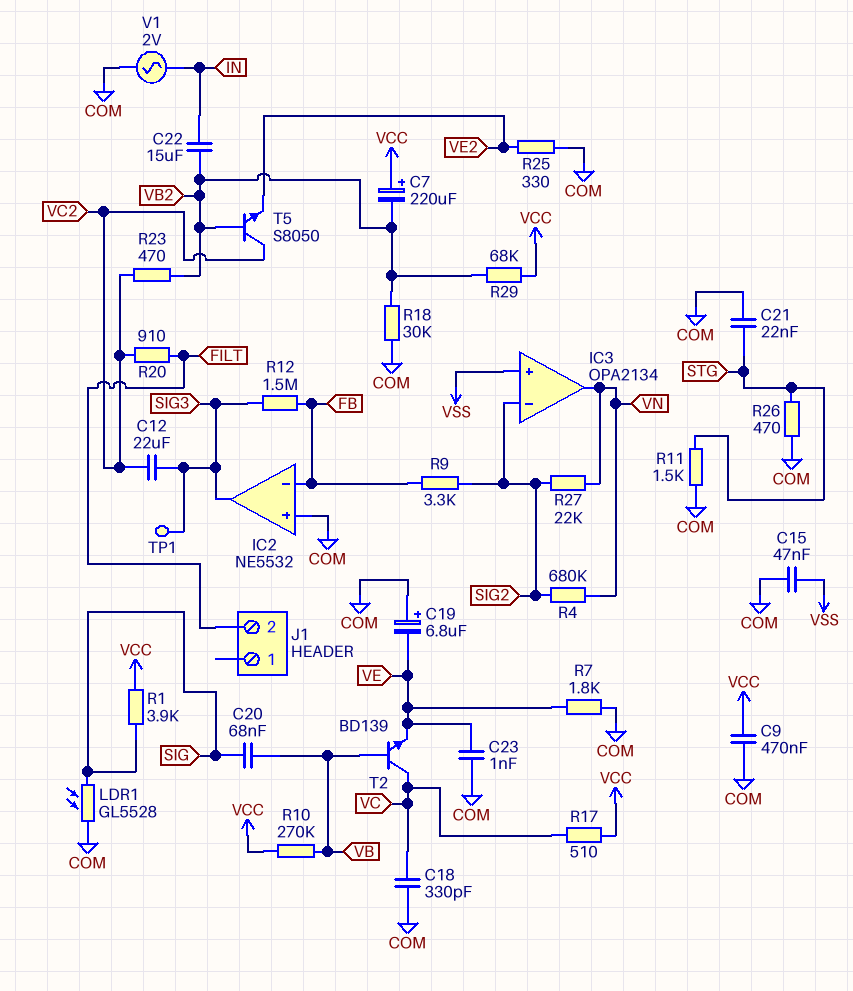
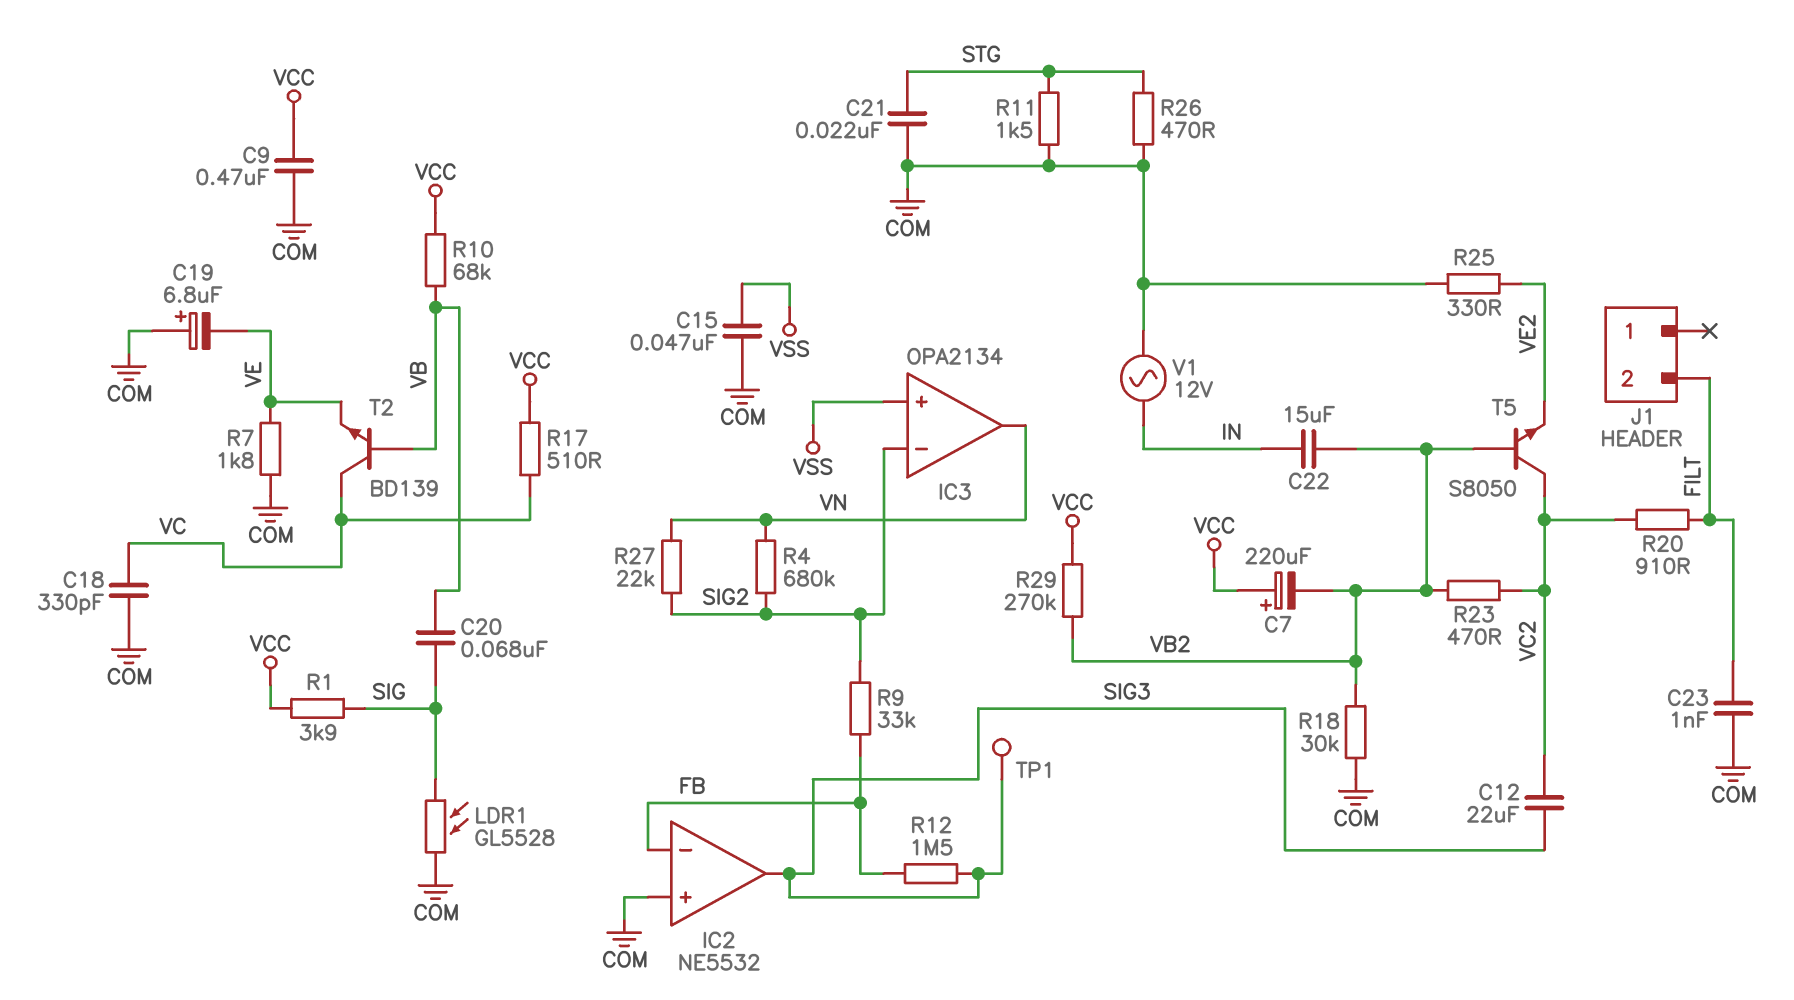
C23: 1nF (COM, VE) -> 1nF (COM, FILT)
R9: 3.3k (FB, SIG2) -> 33k (FB, SIG2)
R10: 270k (VB, VCC) -> 68k (VB, VCC)
R29: 68k (VB2, VCC) -> 270k (VB2, VCC)
V1: AC 2V (COM, IN) -> AC 12V (COM, IN)

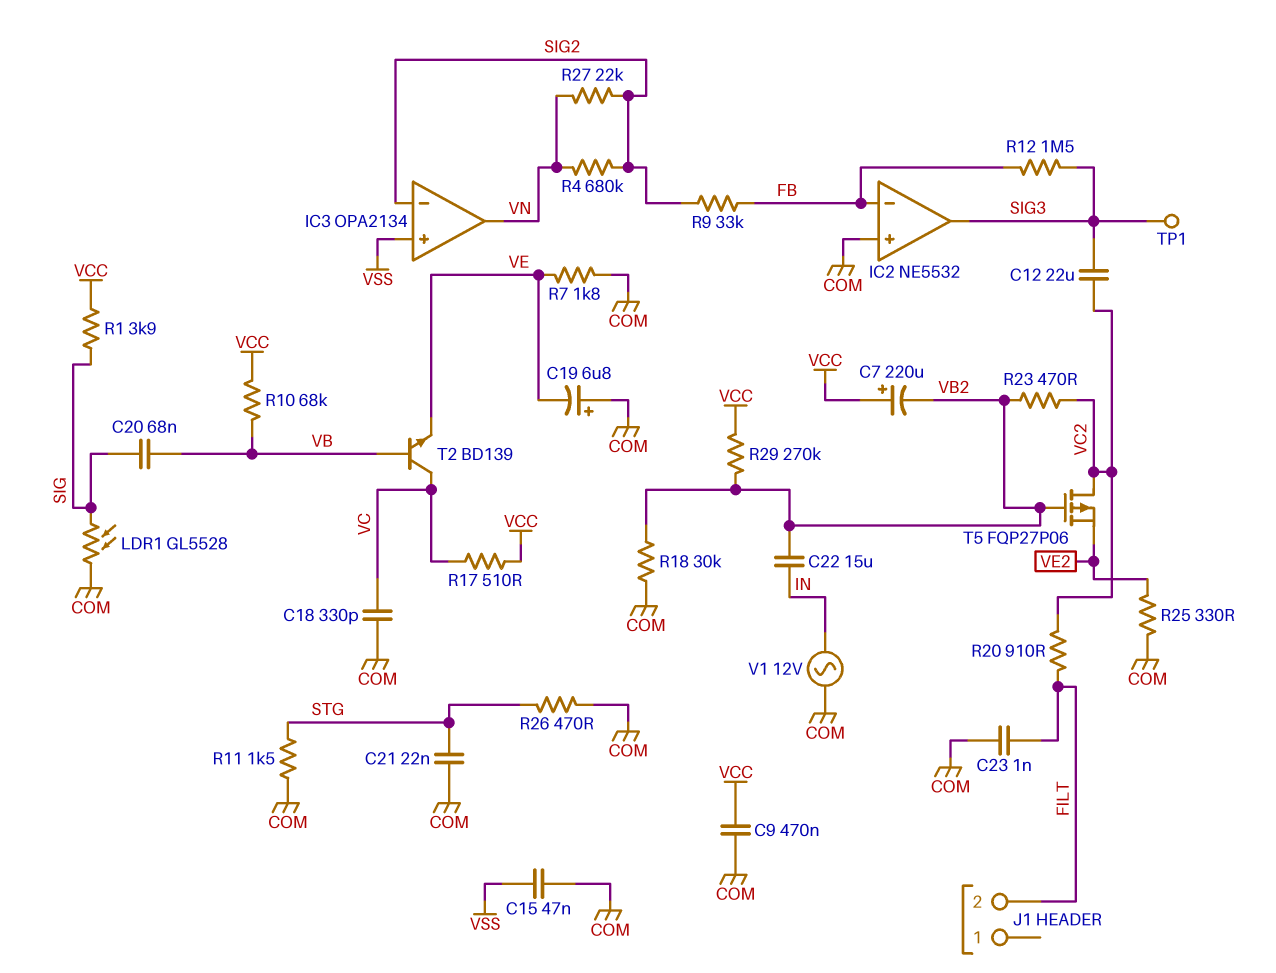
T5: NPN S8050 (B VB2, C VC2, E VE2) -> PMOS FQP27P06 (G VB2, D VC2, S VE2)

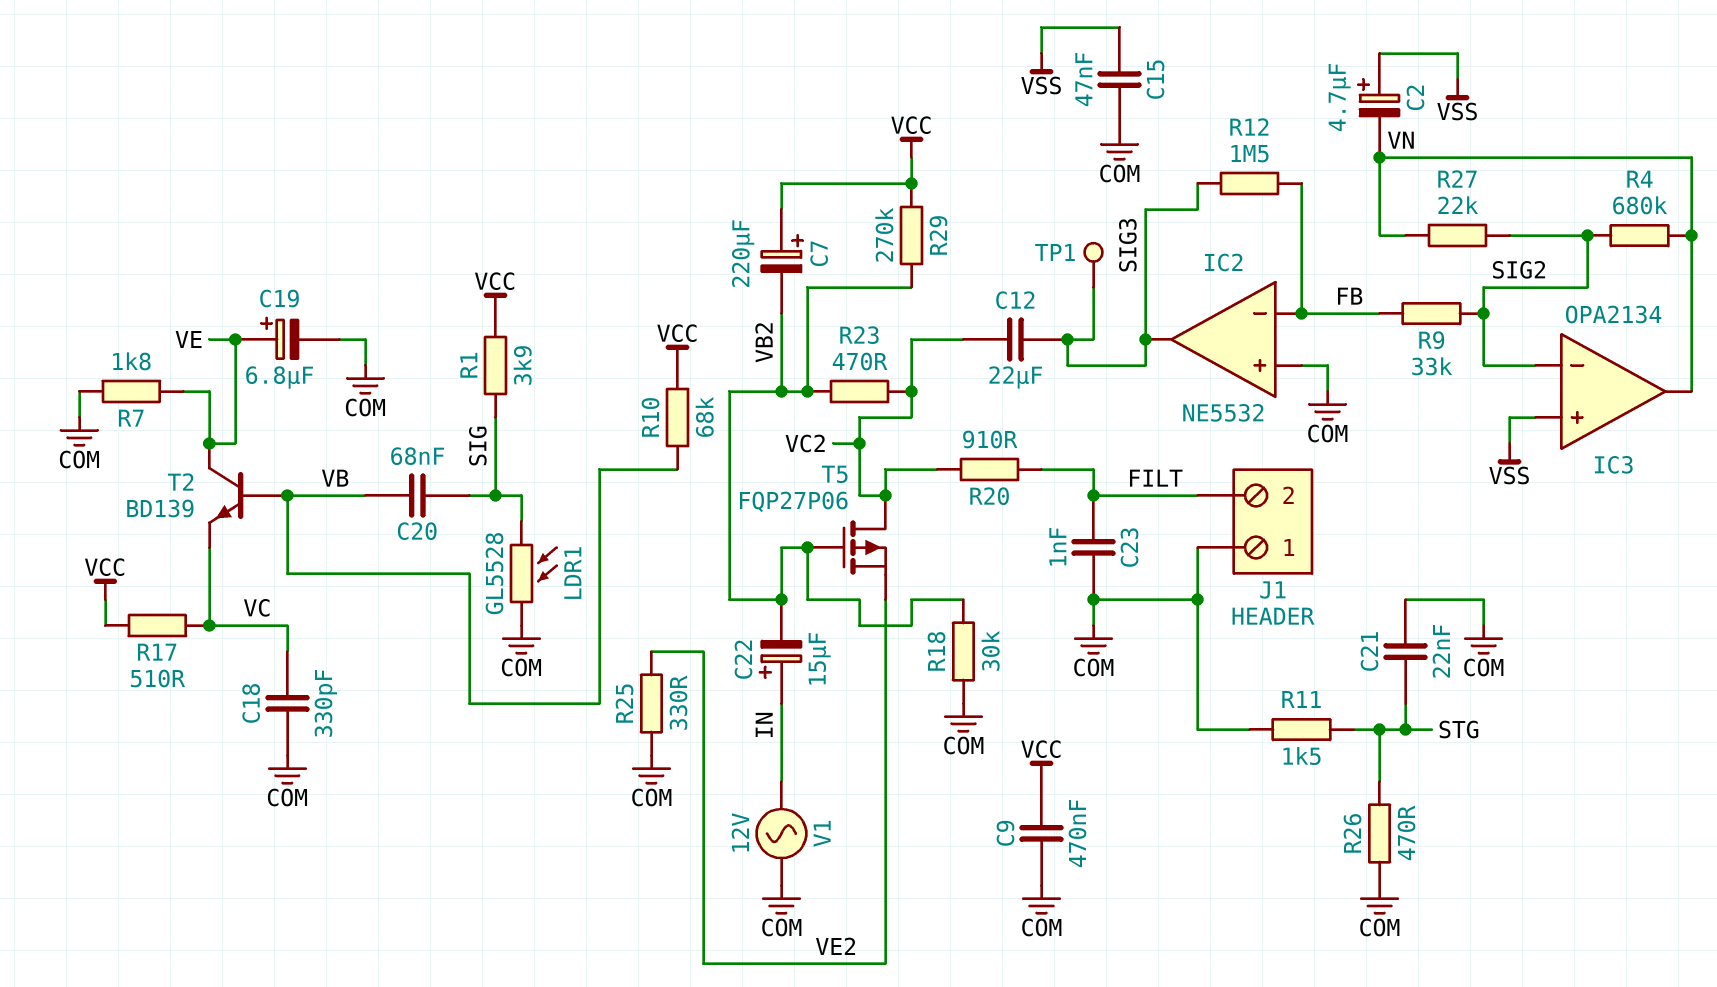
C2: none -> 4.7uF (plus VSS, minus VN)
C19: 6.8uF (plus COM, minus VE) -> 6.8uF (plus VE, minus COM)
C22: 15uF (IN, VB2) -> 15uF (plus IN, minus VB2)
J1 pin 1: none -> COM
T2: NPN BD139 (B VB, C VC, E VE) -> NPN BD139 (B VB, C VE, E VC)

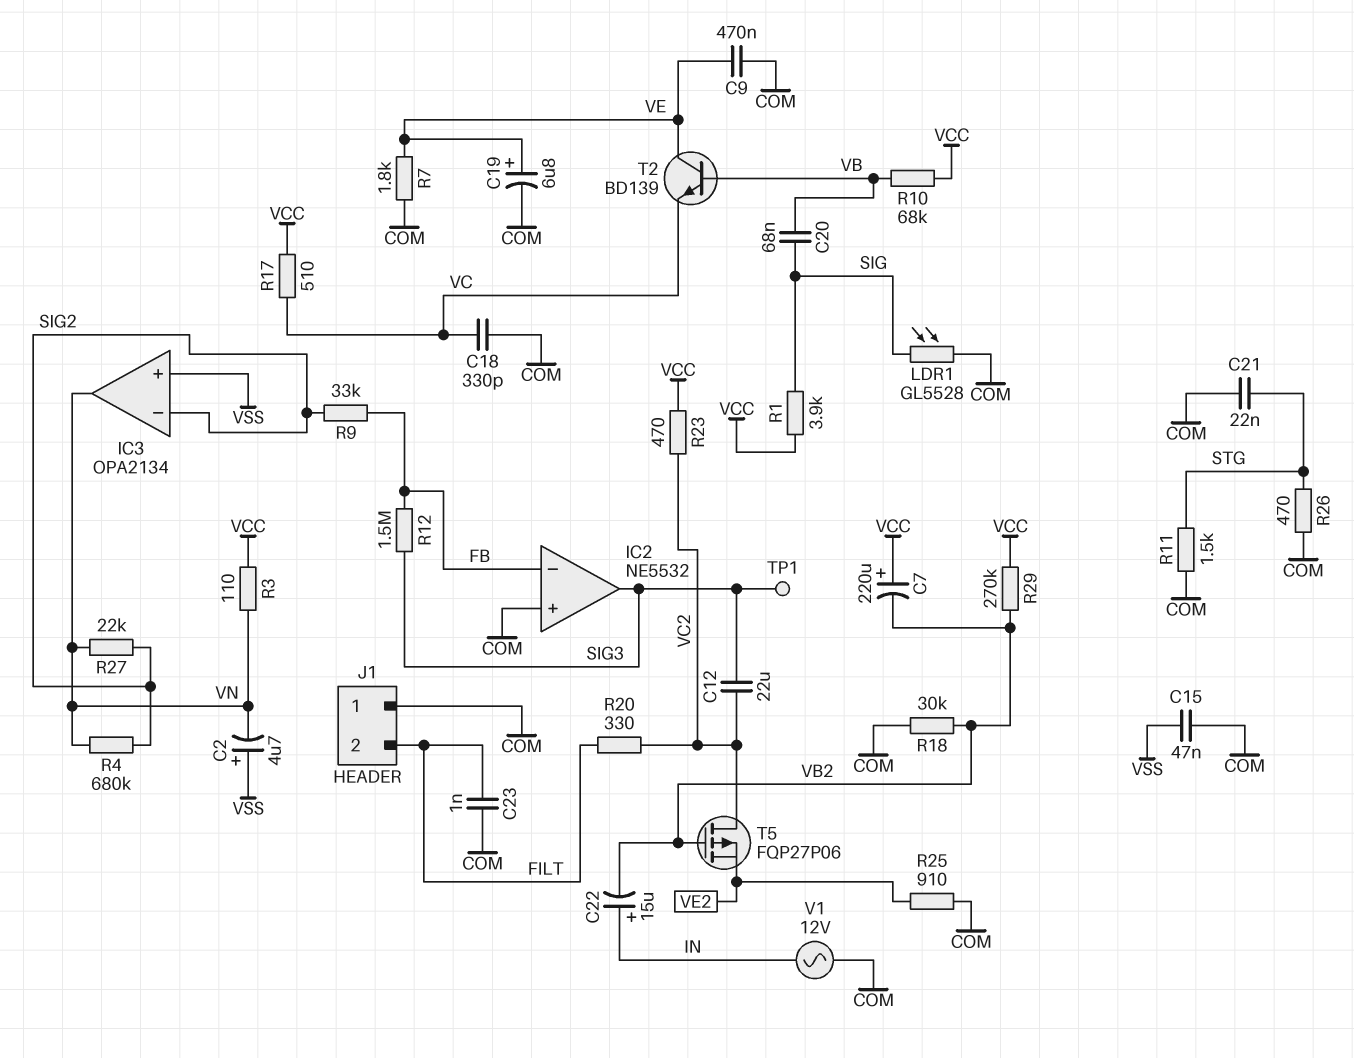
C9: 470nF (COM, VCC) -> 470nF (COM, VE)
R3: none -> 110 (VCC, VN)
R20: 910 (FILT, VC2) -> 330 (FILT, VC2)
R23: 470 (VB2, VC2) -> 470 (VC2, VCC)
R25: 330 (COM, VE2) -> 910 (COM, VE2)

